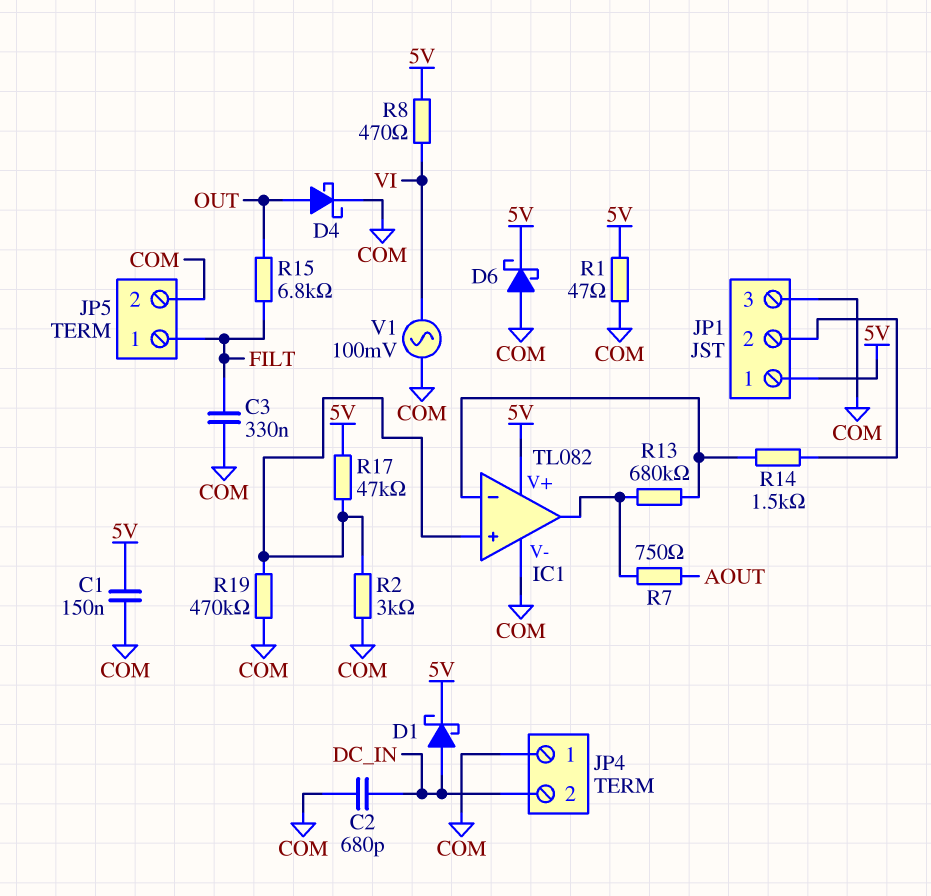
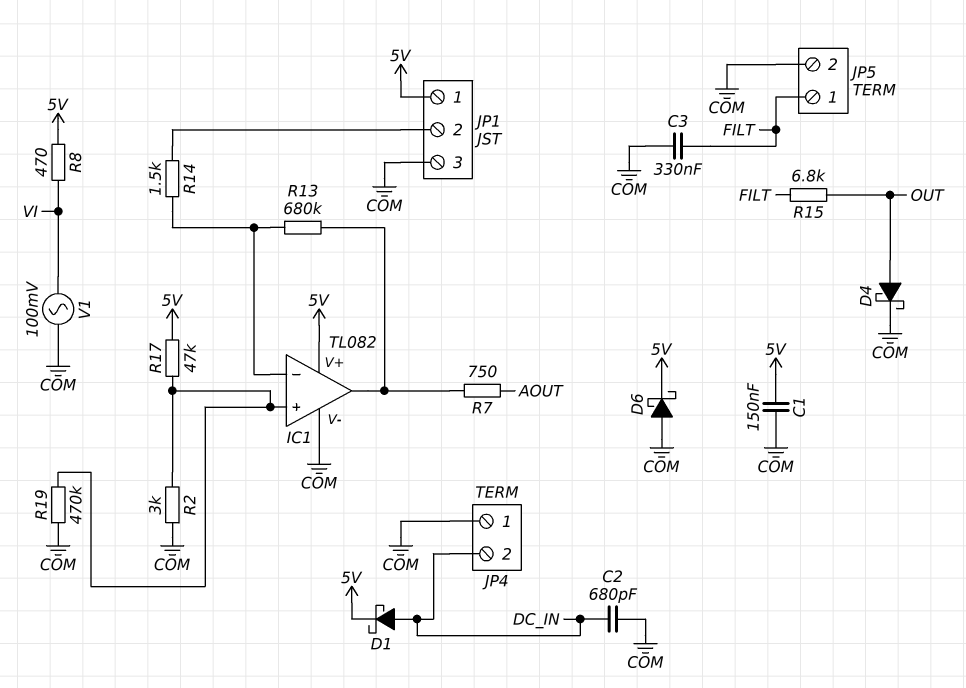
R1: 47 (5V, COM) -> none

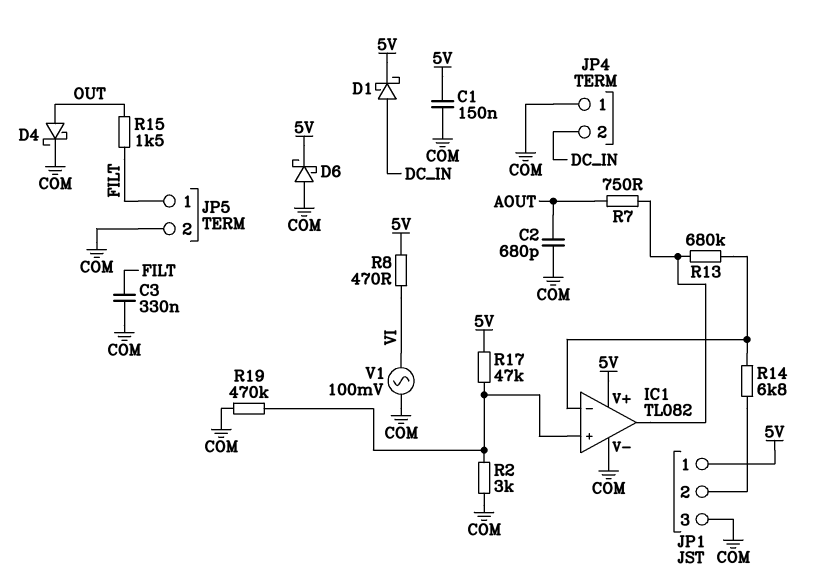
C2: 680pF (COM, DC_IN) -> 680pF (AOUT, COM)
R14: 1.5k (IC1/in-, JP1/2) -> 6.8k (IC1/in-, JP1/2)
R15: 6.8k (FILT, OUT) -> 1.5k (FILT, OUT)

